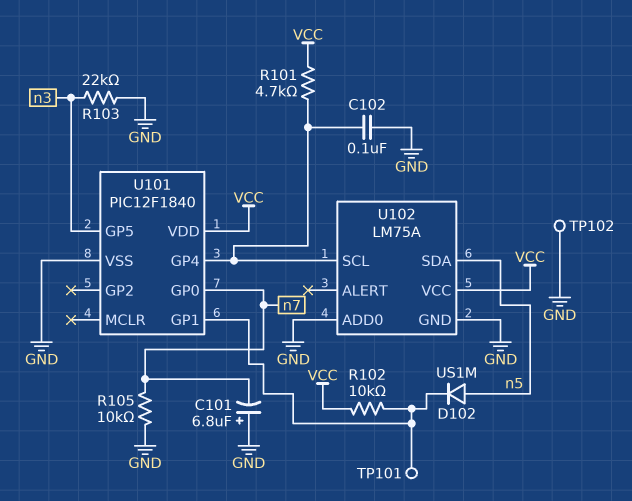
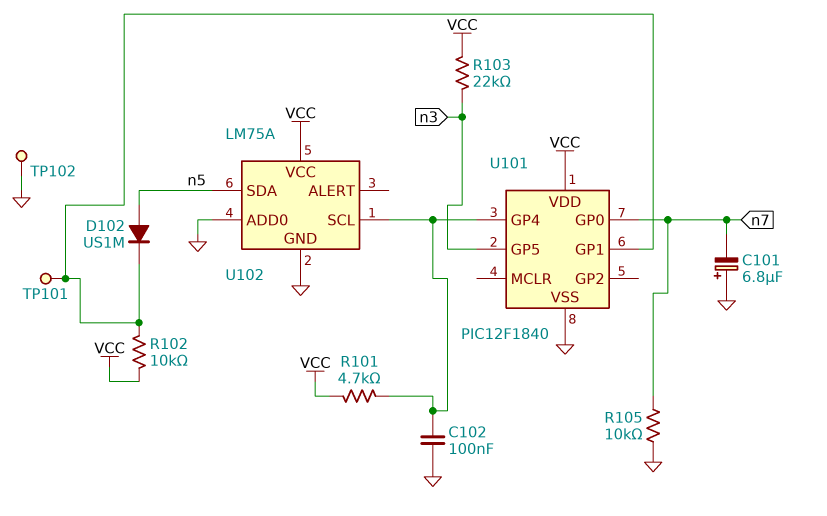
R103: 22k (GND, n3) -> 22k (VCC, n3)

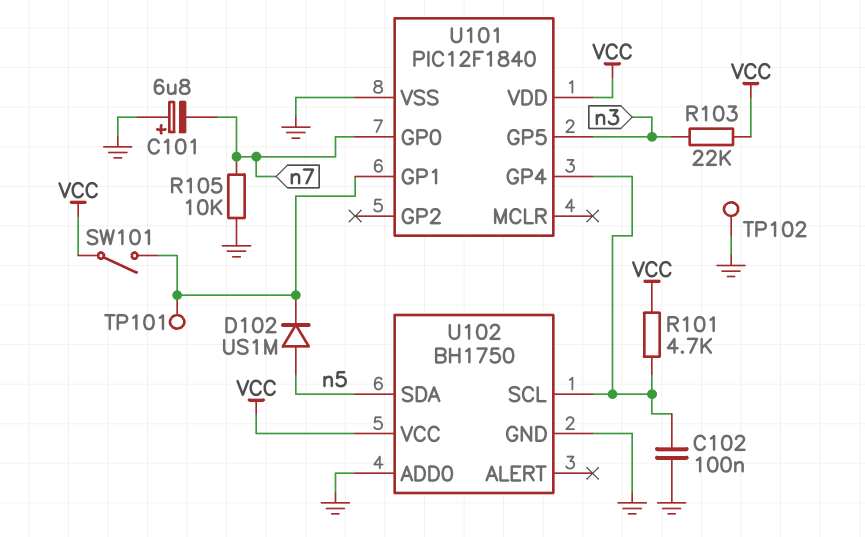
R102: 10k (U101/GP1, VCC) -> none
SW101: none -> switch (U101/GP1, VCC)
U102: LM75A -> BH1750

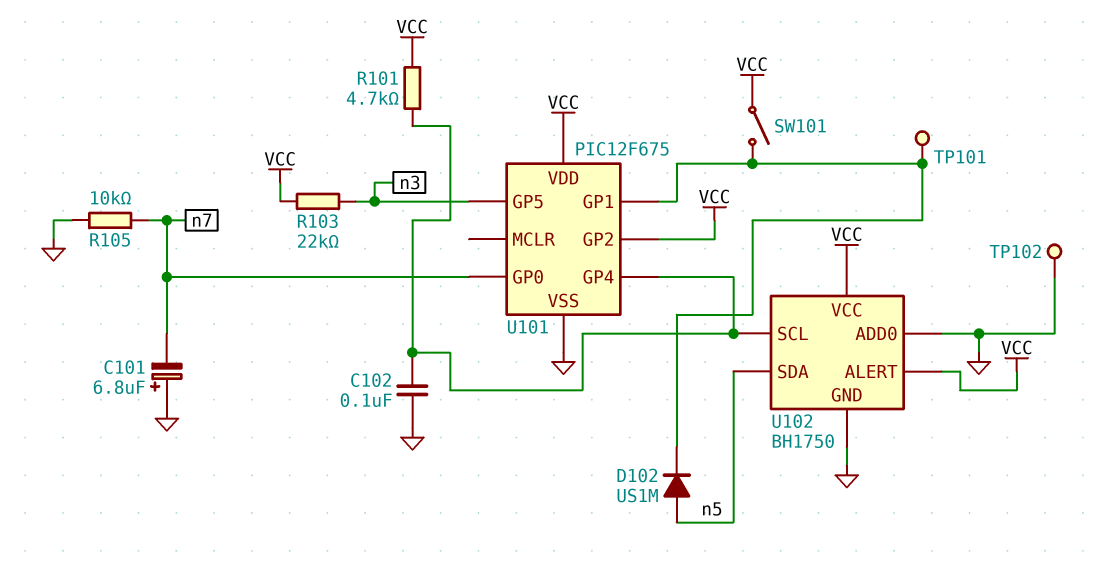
U101: PIC12F1840 -> PIC12F675
U101 pin GP2: none -> VCC
U102 pin ALERT: none -> VCC

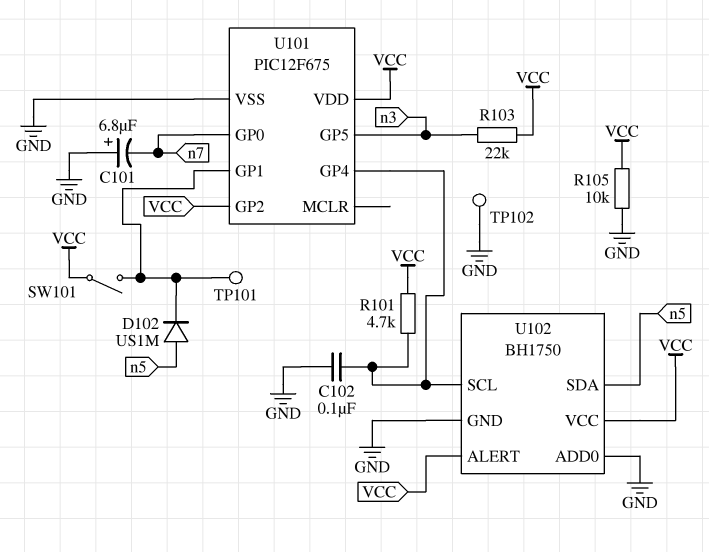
R105: 10k (GND, n7) -> 10k (GND, VCC)

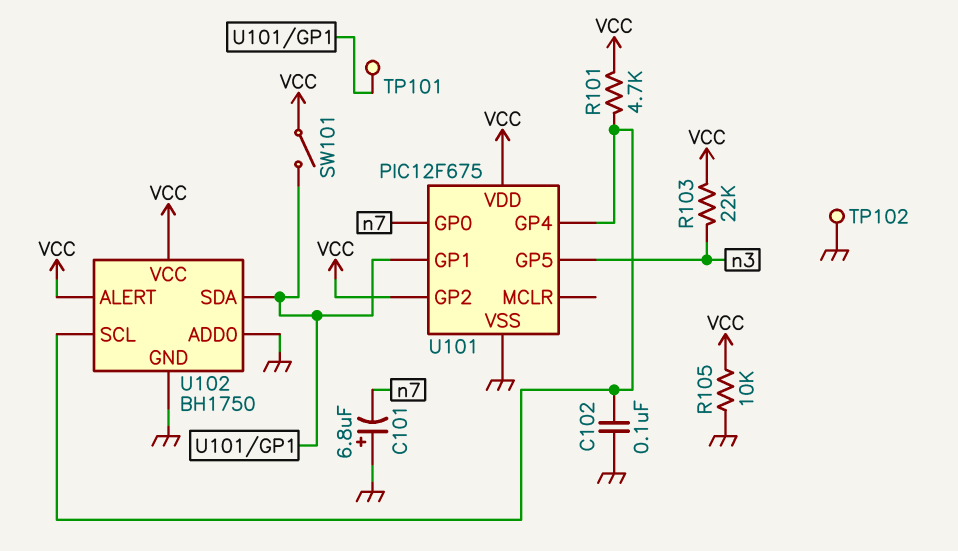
D102: diode US1M (A n5, K U101/GP1) -> none
U102 pin SDA: n5 -> U101/GP1

